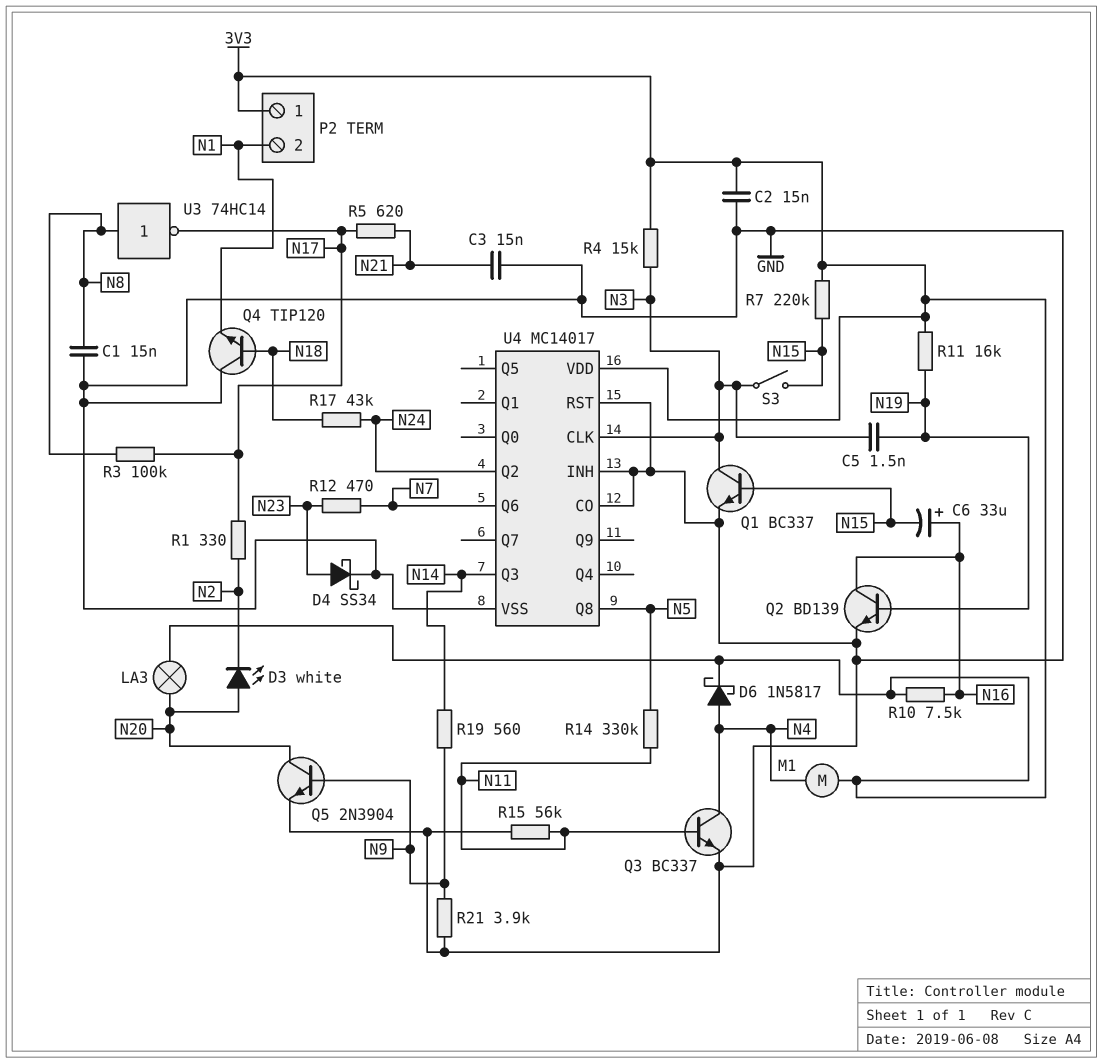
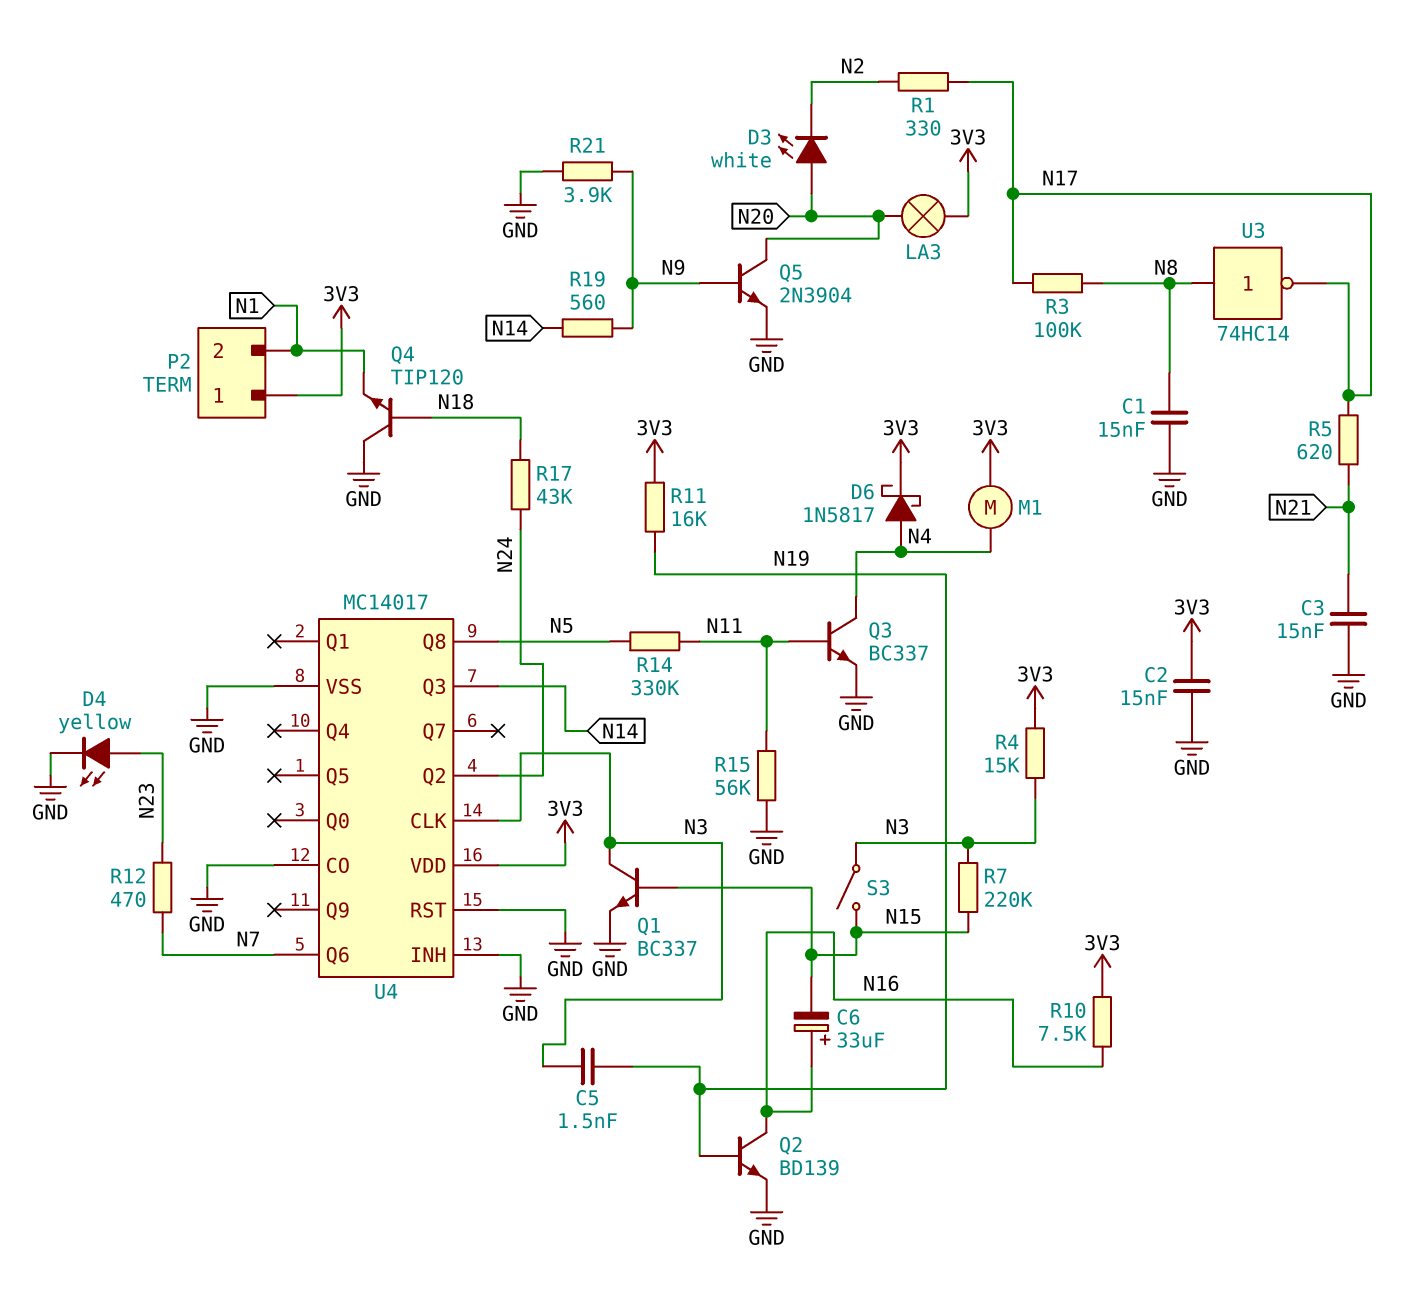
D4: schottky SS34 (A N23, K GND) -> LED yellow (A N23, K GND)
R7: 220k (3V3, N15) -> 220k (N3, N15)

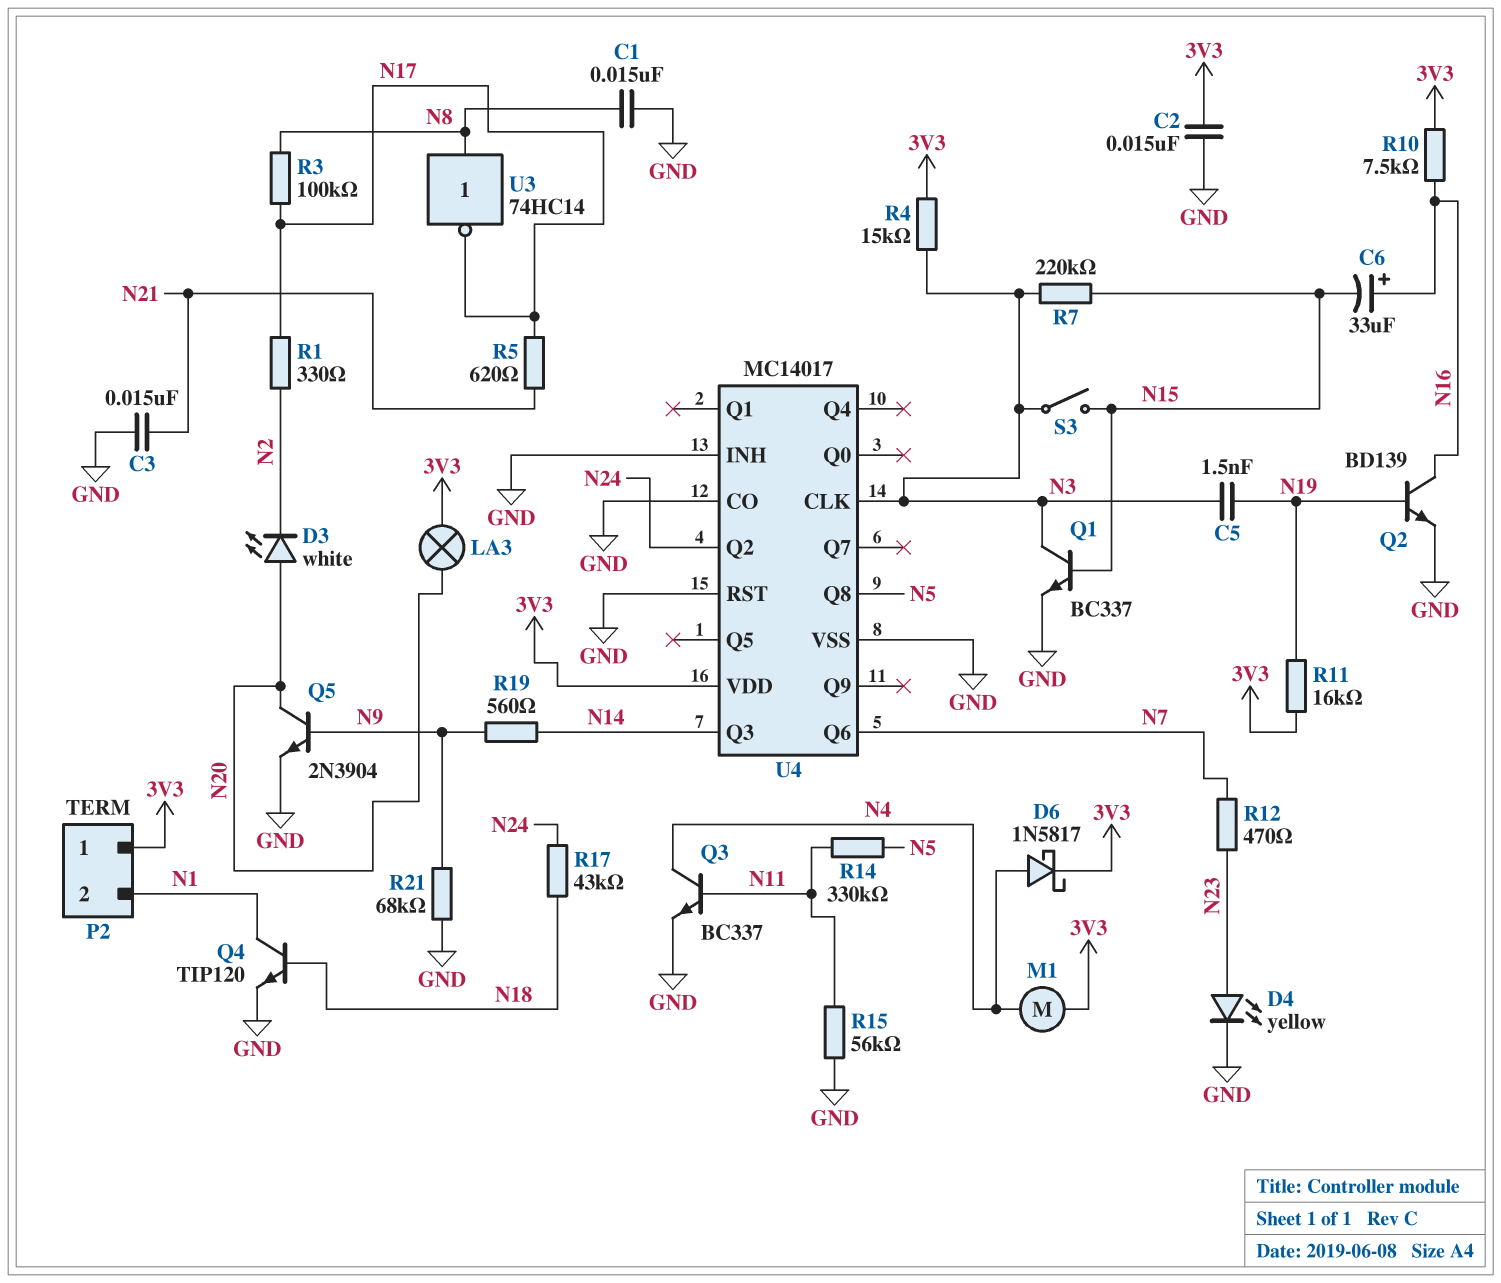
Q4: NPN TIP120 (B N18, C GND, E N1) -> NPN TIP120 (B N18, C N1, E GND)
R21: 3.9k (GND, N9) -> 68k (GND, N9)

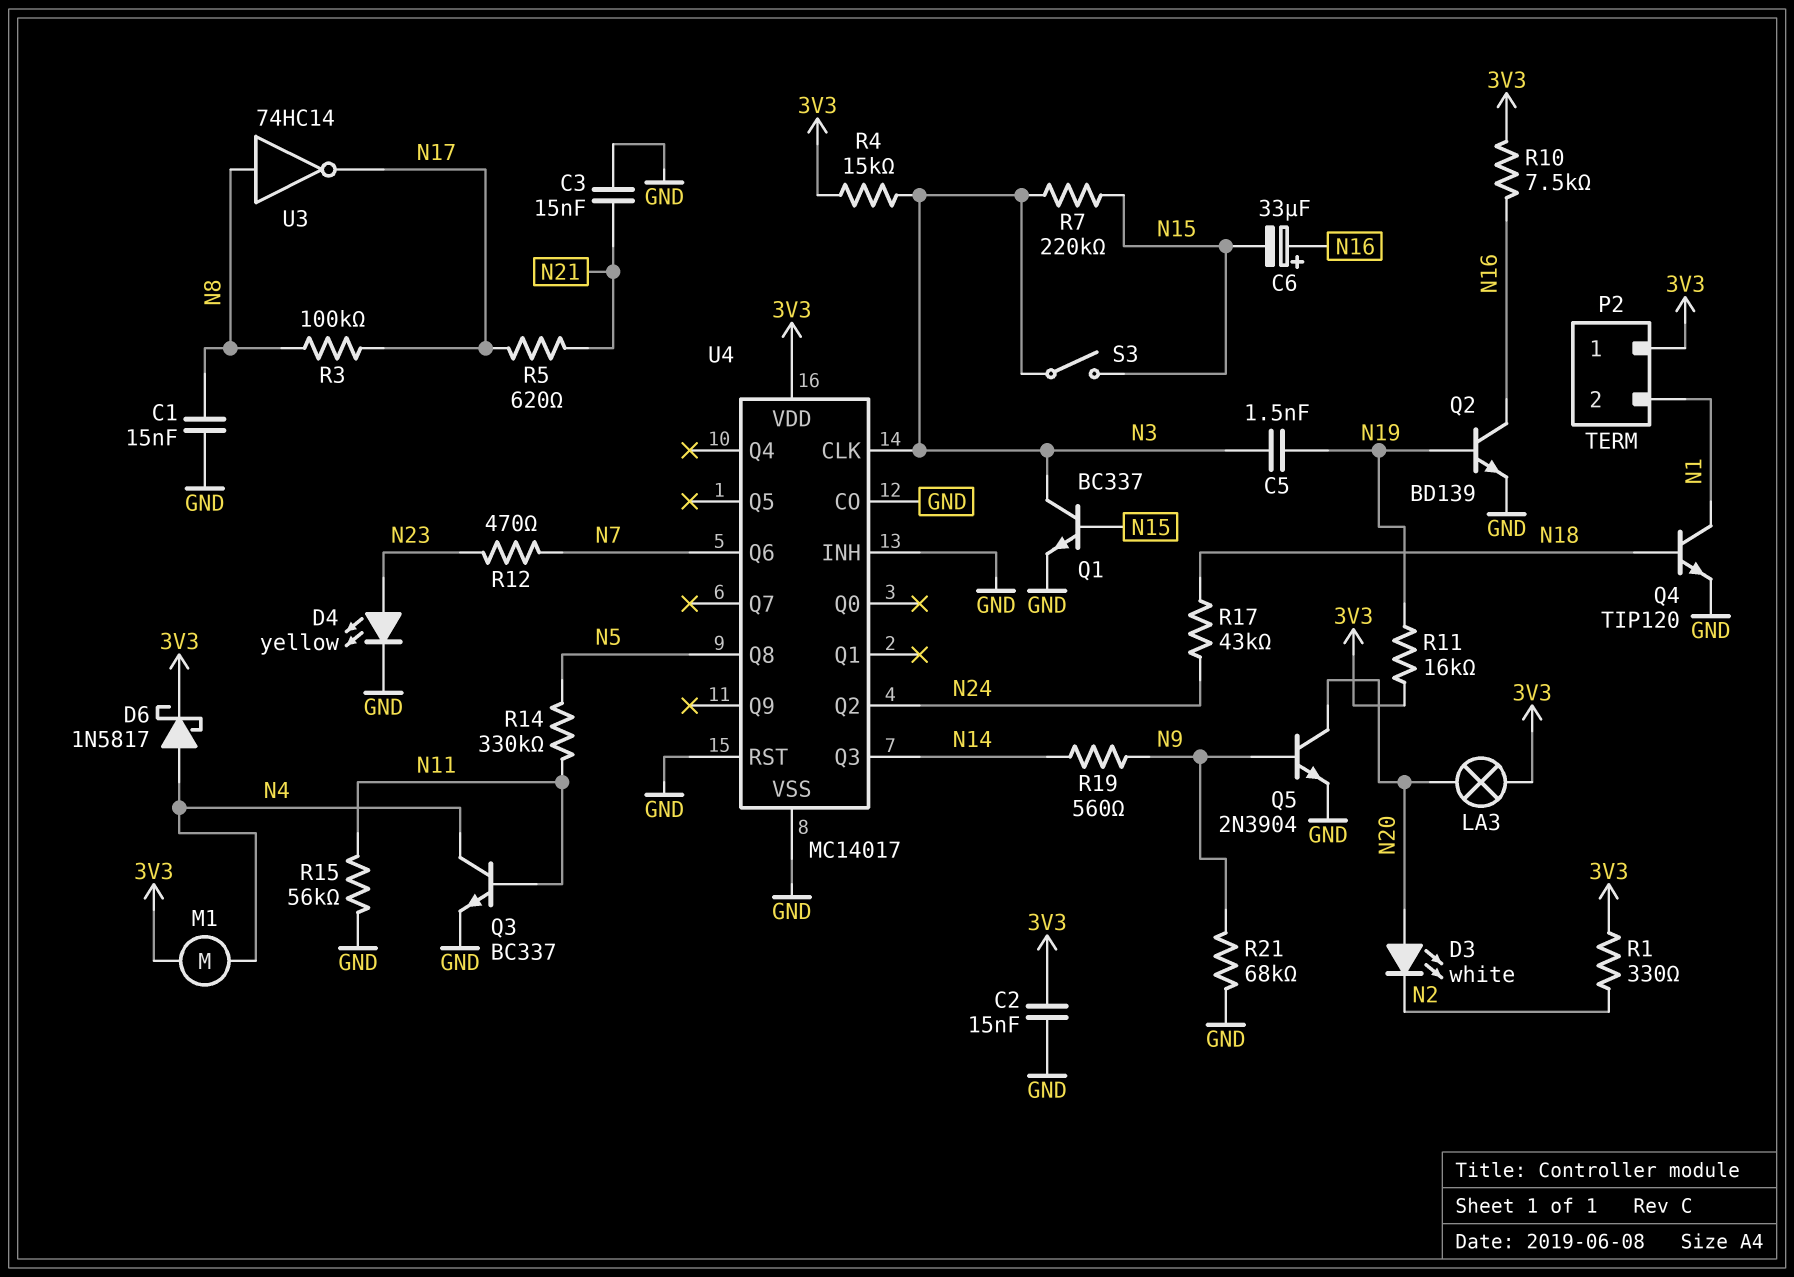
R1: 330 (N2, N17) -> 330 (3V3, N2)

